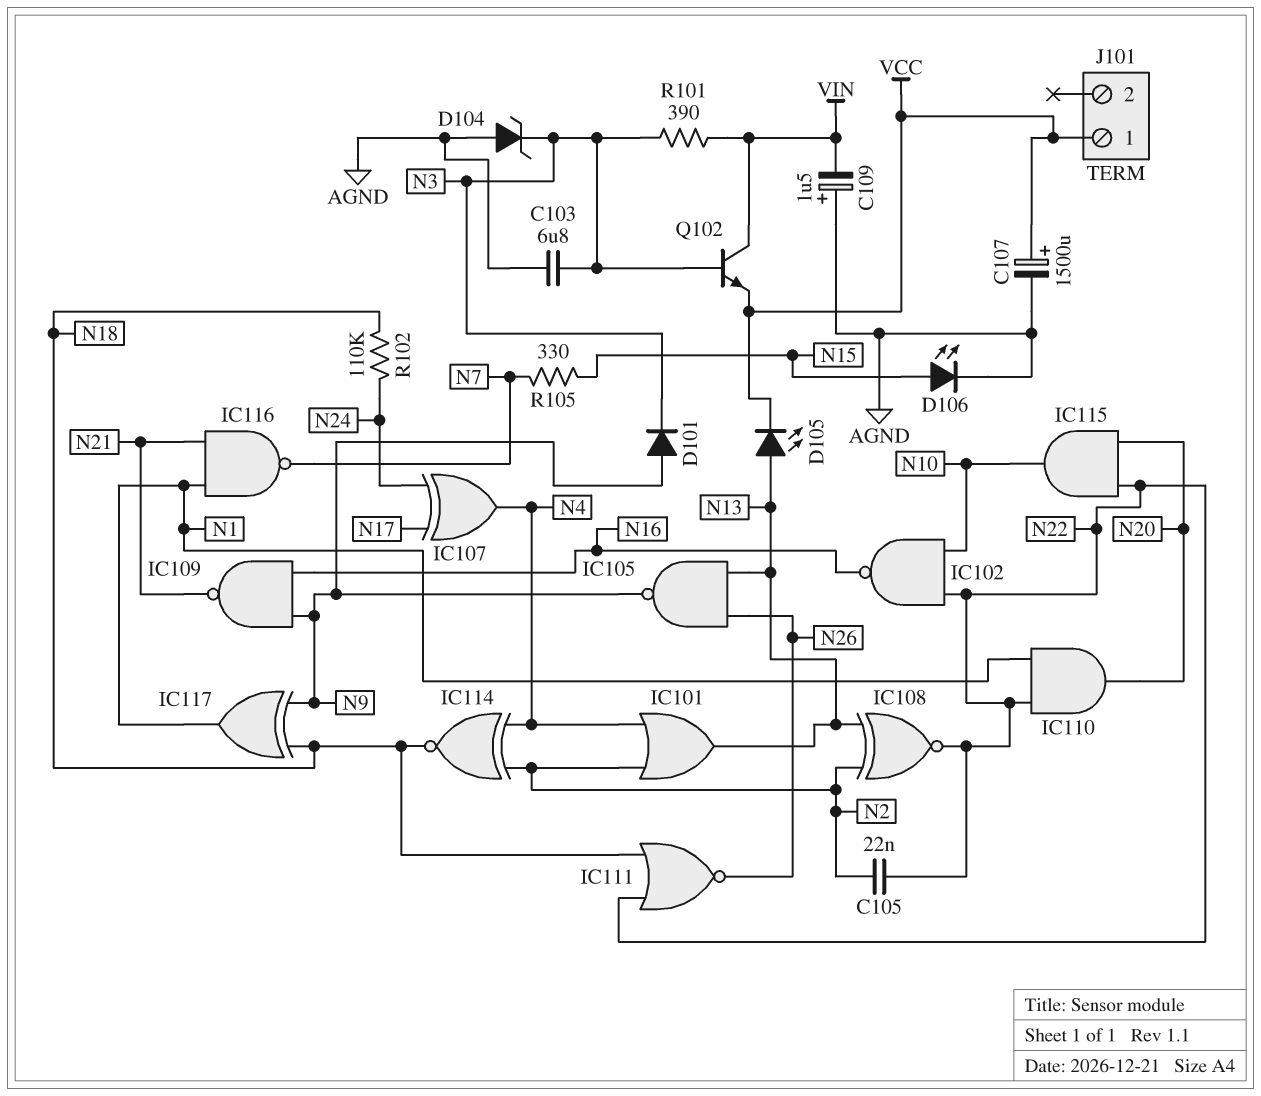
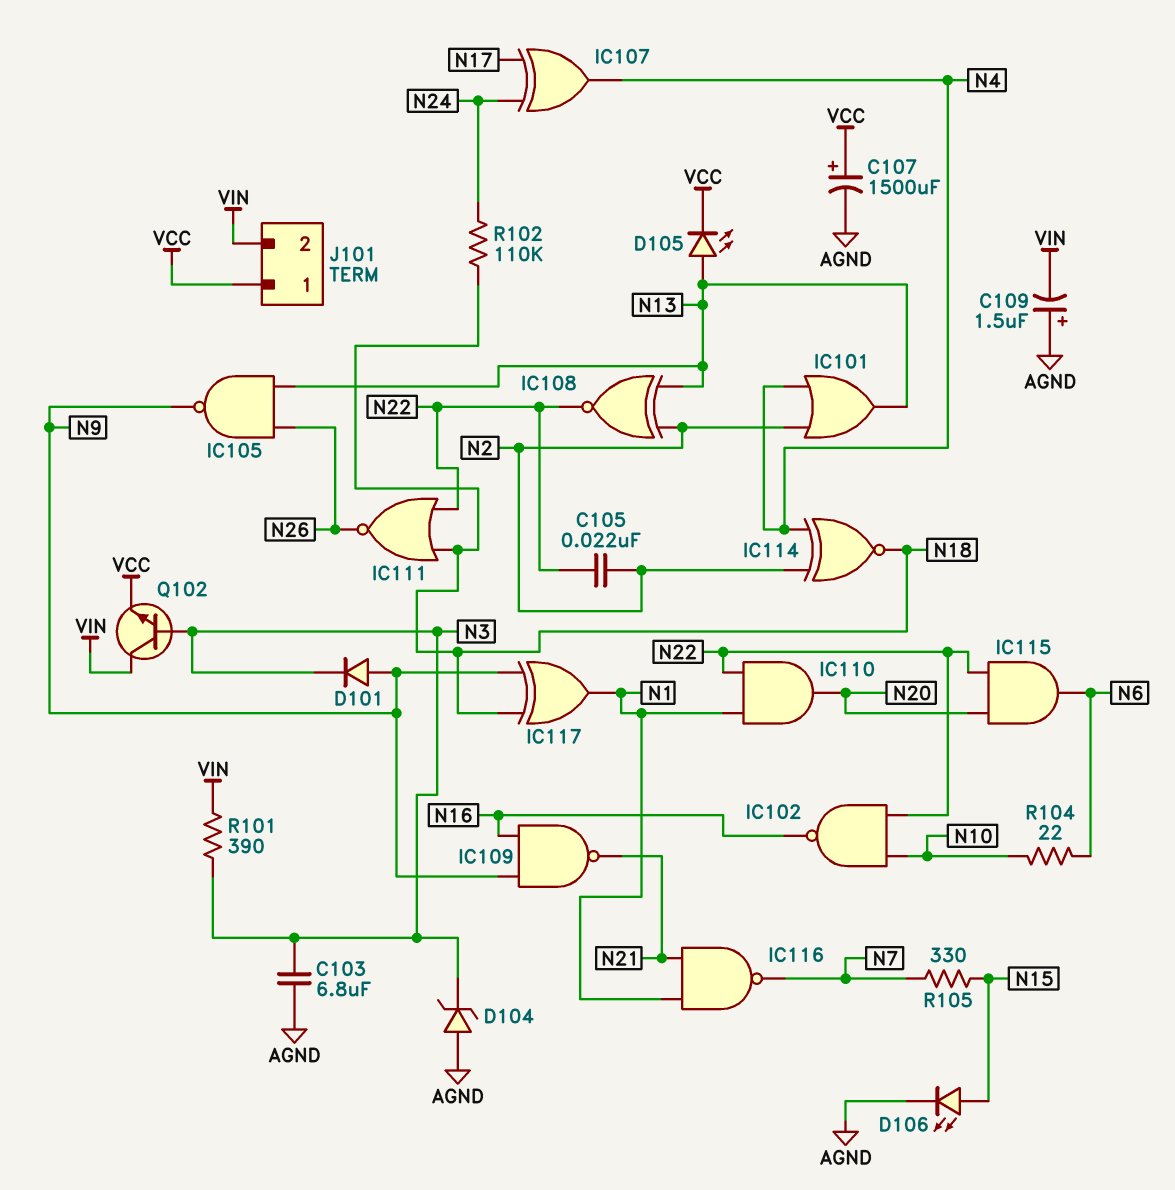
IC115: AND (in N20, in N22, out N10) -> AND (in N20, in N22, out N6)
J101 pin 2: none -> VIN
R104: none -> 22 (N6, N10)

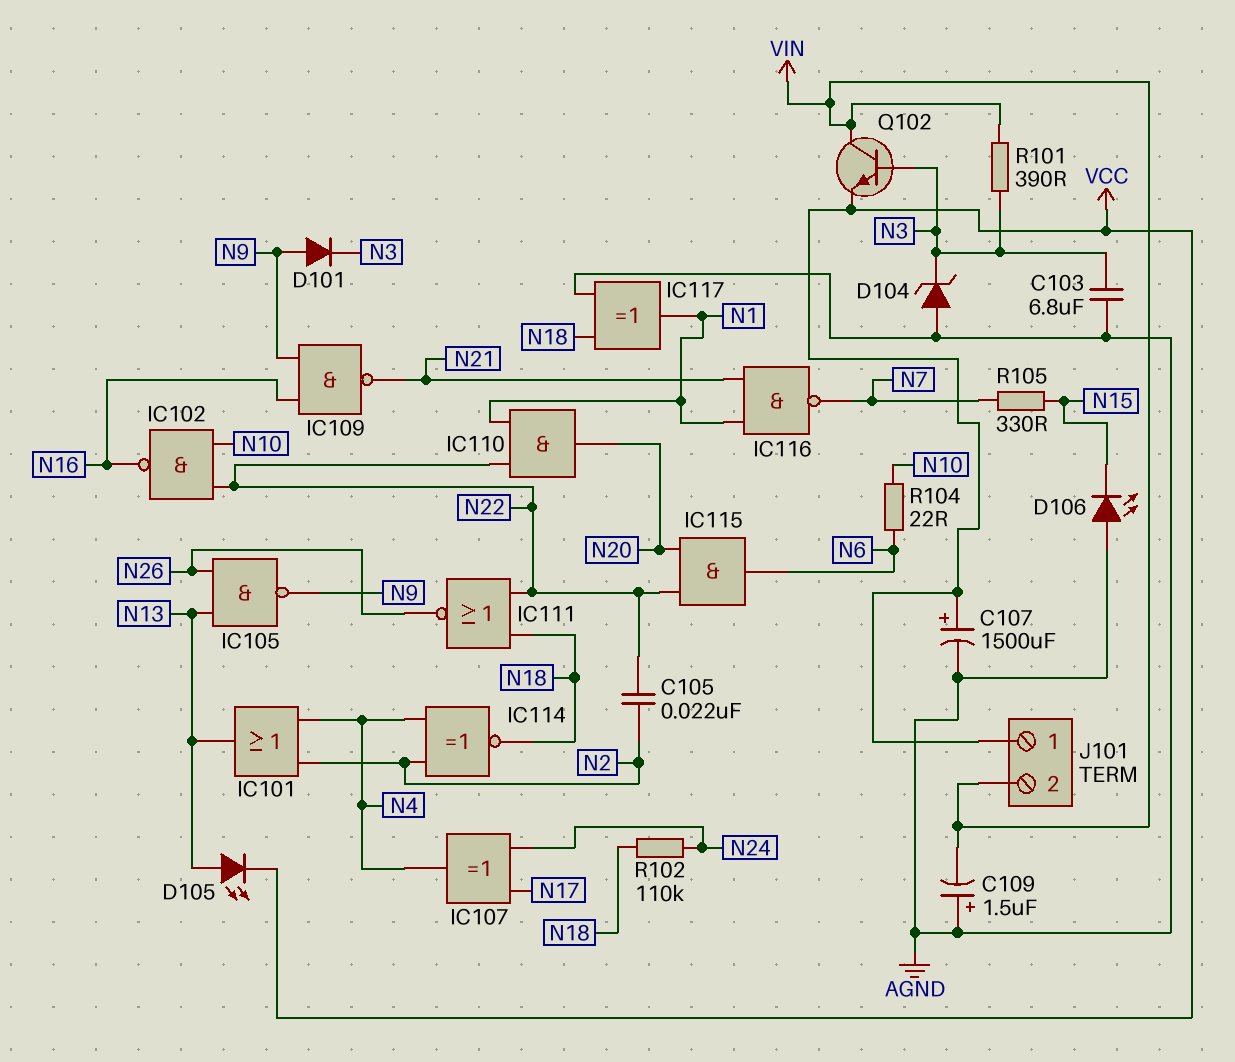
D106: LED (A N15, K AGND) -> LED (A AGND, K N15)
IC108: XNOR (in N2, in N13, out N22) -> none
IC117: XOR (in N9, in N18, out N1) -> XOR (in AGND, in N18, out N1)

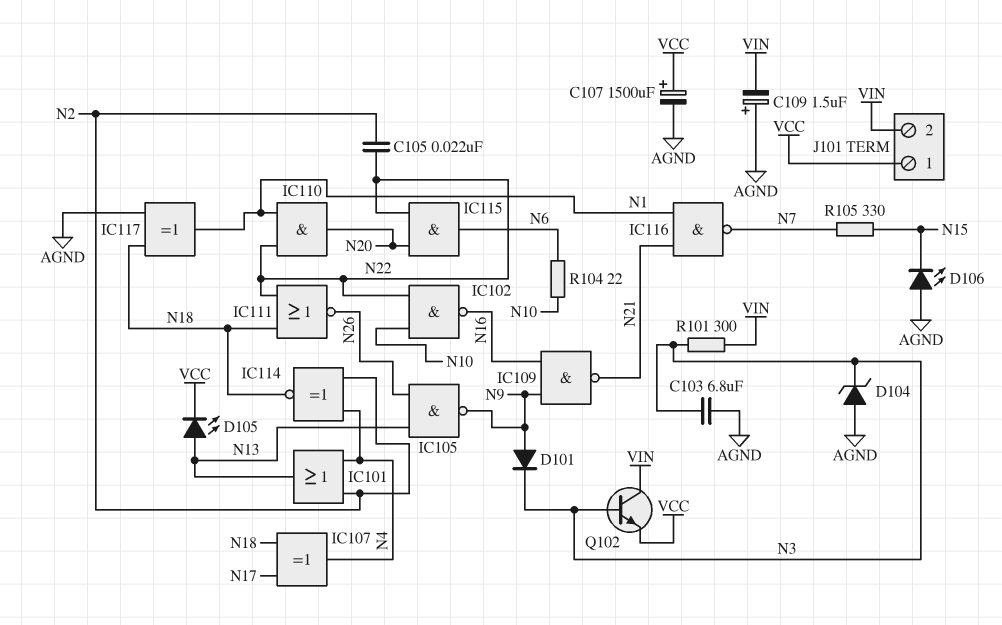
IC107: XOR (in N17, in N24, out N4) -> XOR (in N17, in N18, out N4)
R101: 390 (N3, VIN) -> 300 (N3, VIN)
R102: 110k (N18, N24) -> none

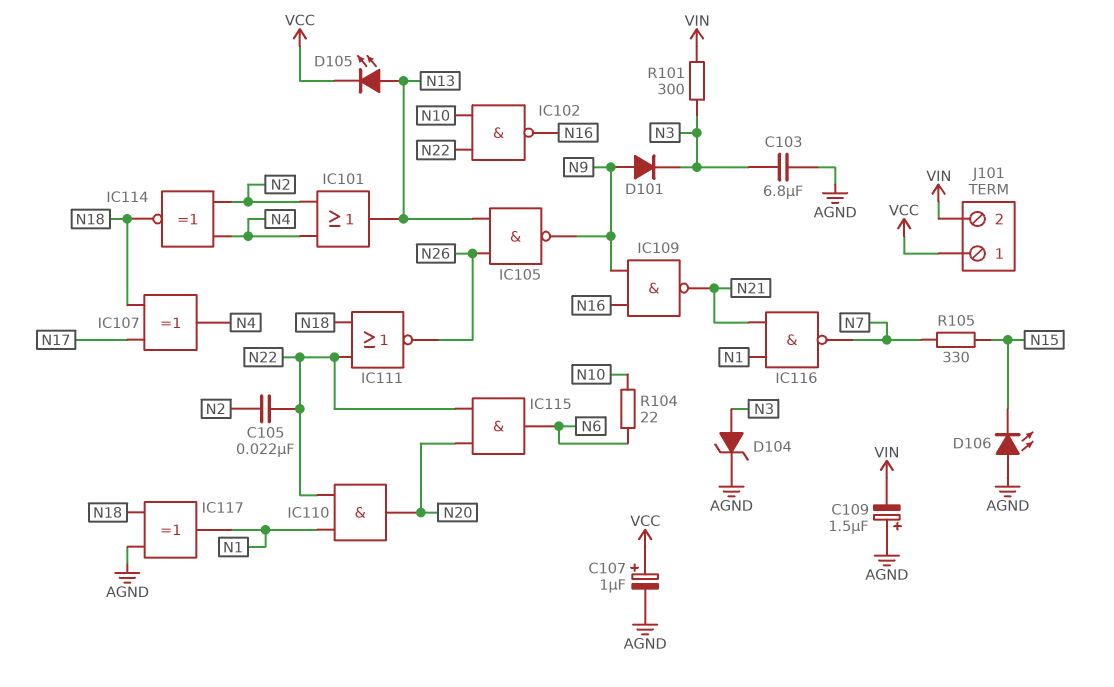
C107: 1500uF (plus VCC, minus AGND) -> 1uF (plus VCC, minus AGND)
D104: zener (A AGND, K N3) -> zener (A N3, K AGND)
Q102: NPN (B N3, C VIN, E VCC) -> none

